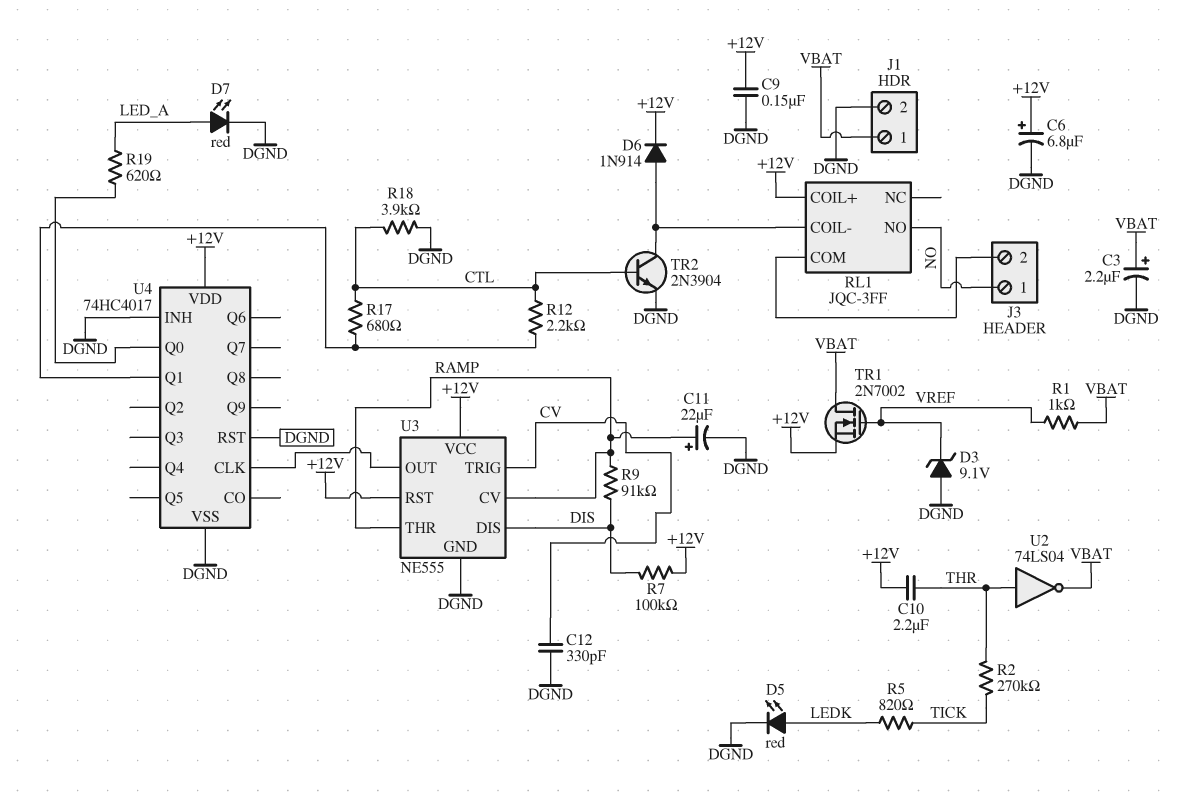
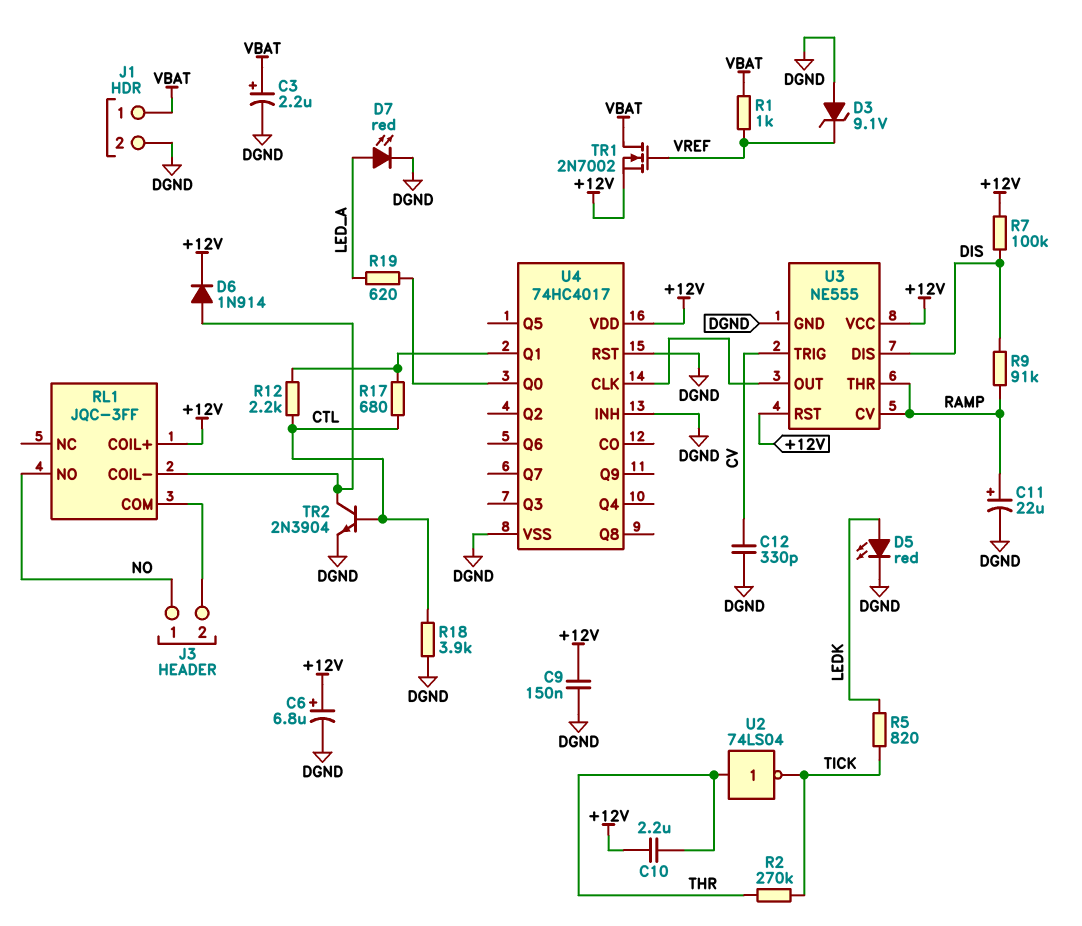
U2: NOT 74LS04 (in THR, out VBAT) -> NOT 74LS04 (in THR, out TICK)

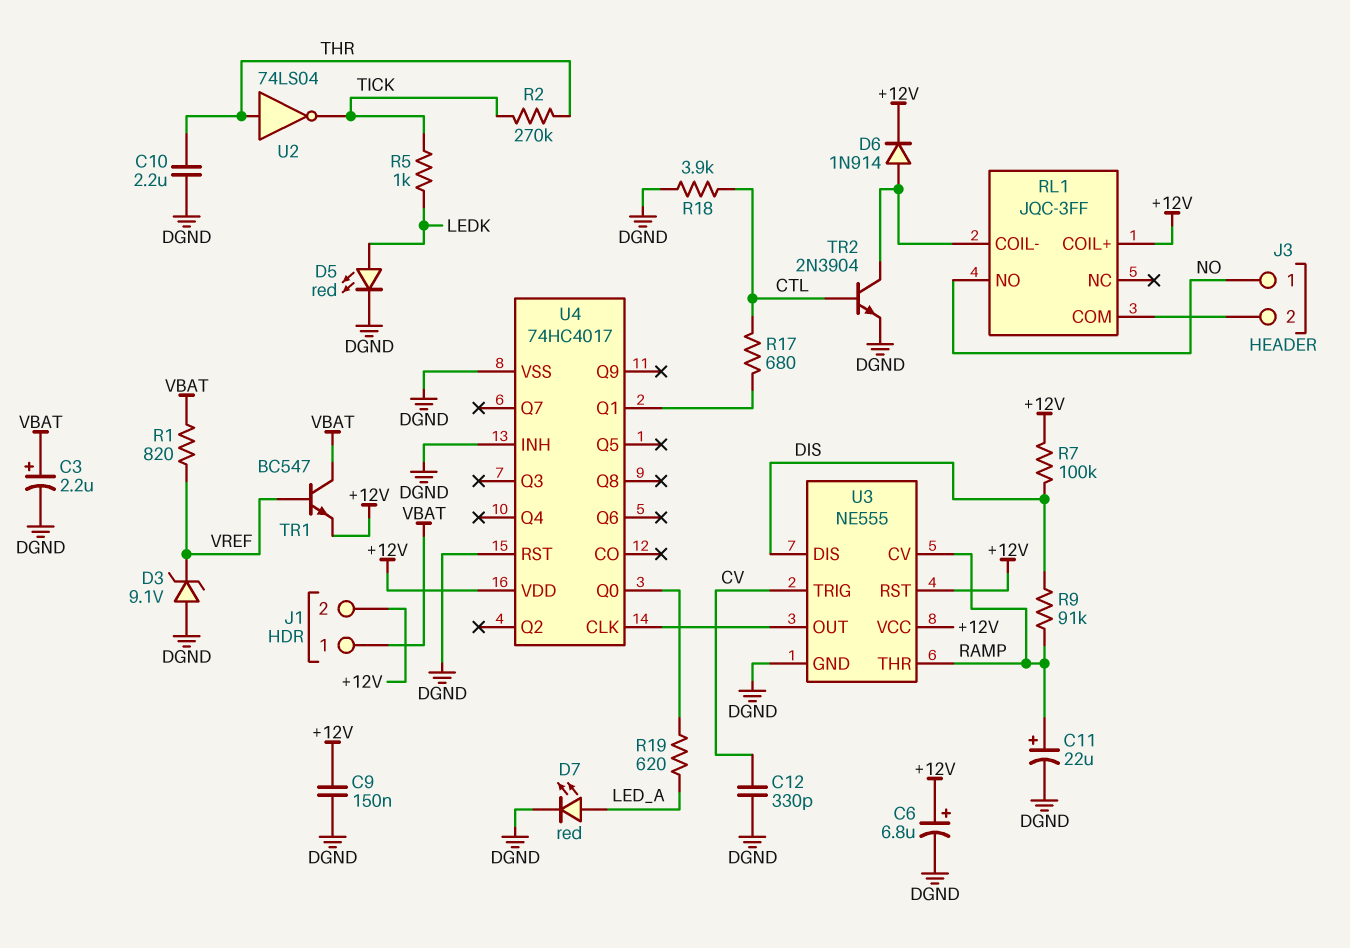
C10: 2.2uF (+12V, THR) -> 2.2uF (DGND, THR)
J1 pin 2: DGND -> +12V
R1: 1k (VBAT, VREF) -> 820 (VBAT, VREF)
R5: 820 (LEDK, TICK) -> 1k (LEDK, TICK)
R12: 2.2k (CTL, U4/Q1) -> none
TR1: NMOS 2N7002 (G VREF, D VBAT, S +12V) -> NPN BC547 (B VREF, C VBAT, E +12V)

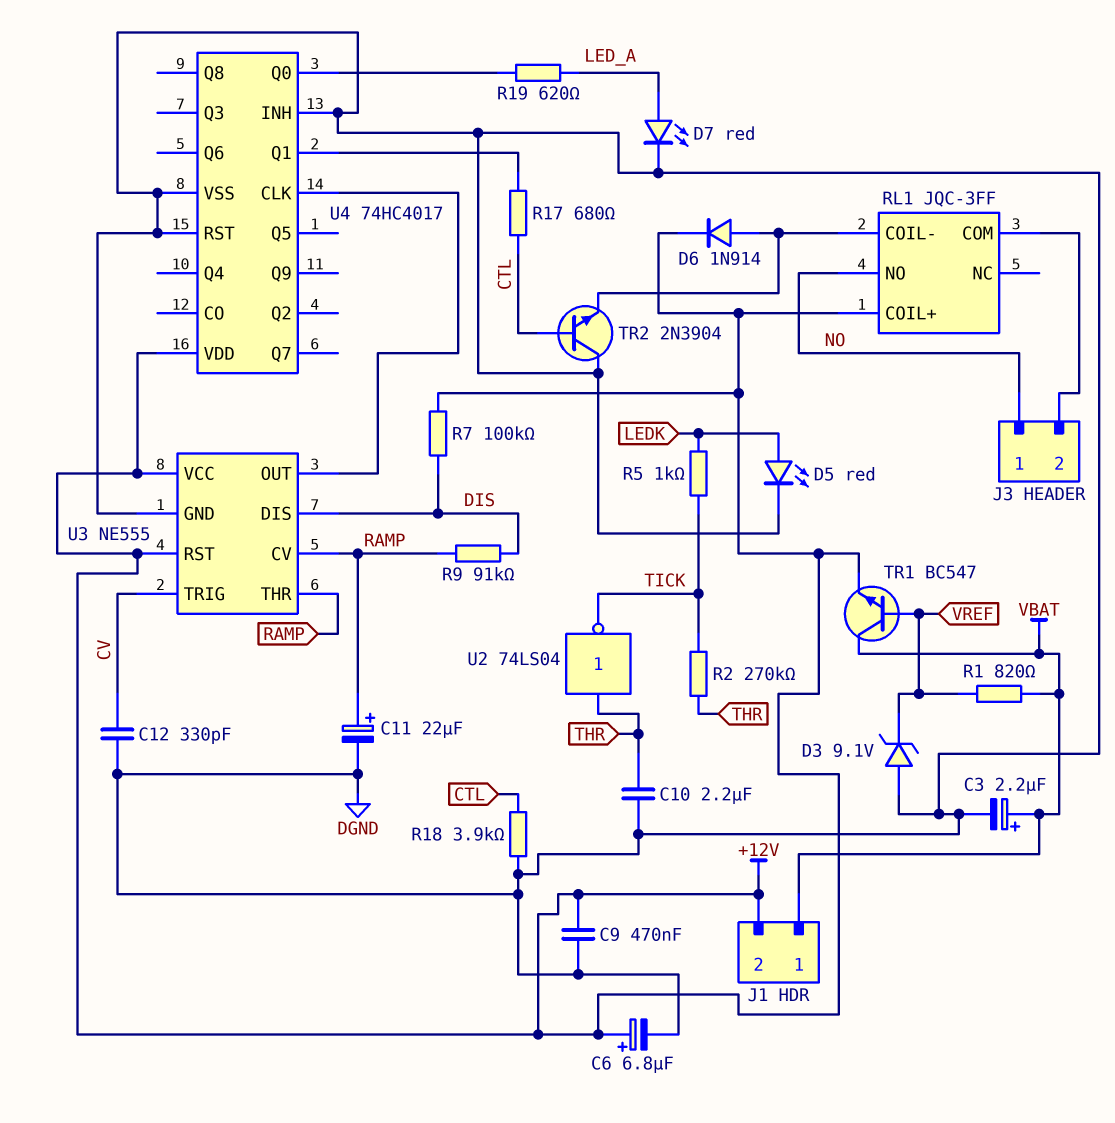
C9: 150nF (+12V, DGND) -> 470nF (+12V, DGND)
TR2: NPN 2N3904 (B CTL, C RL1/COIL-, E DGND) -> NPN 2N3904 (B CTL, C DGND, E RL1/COIL-)

